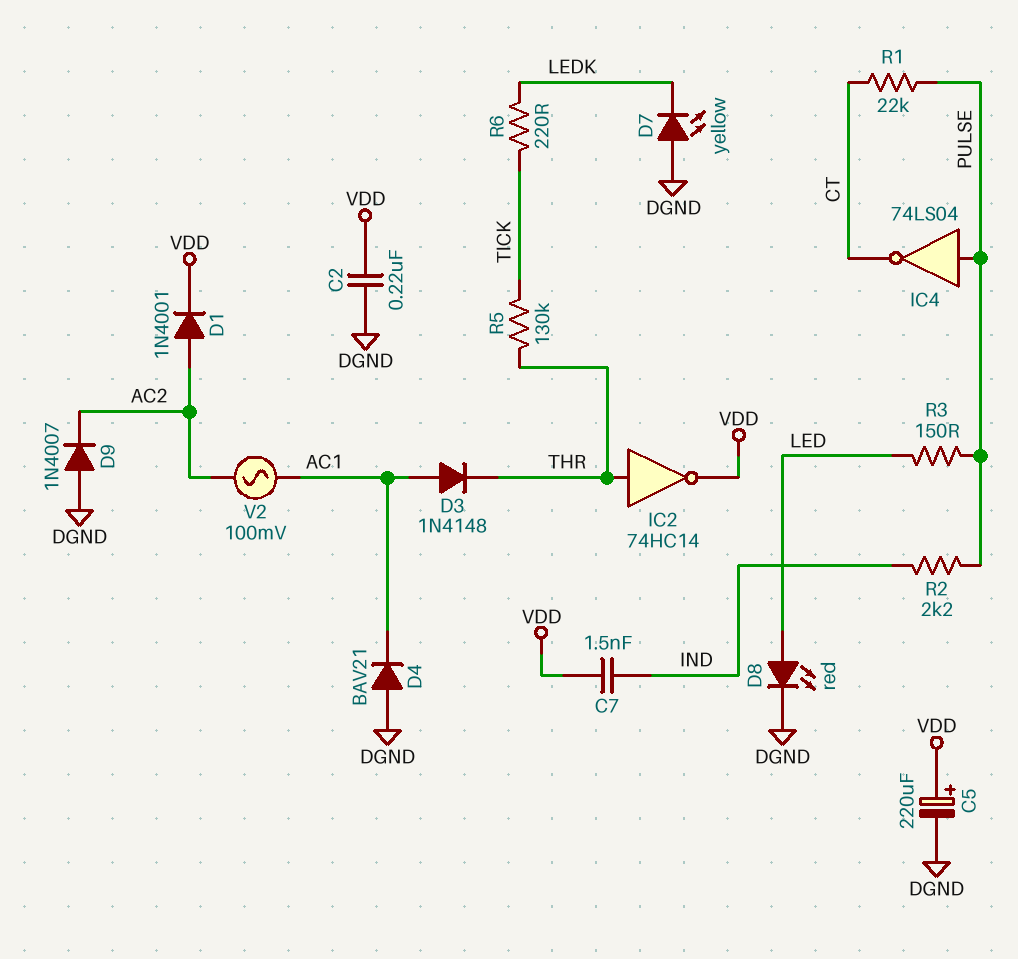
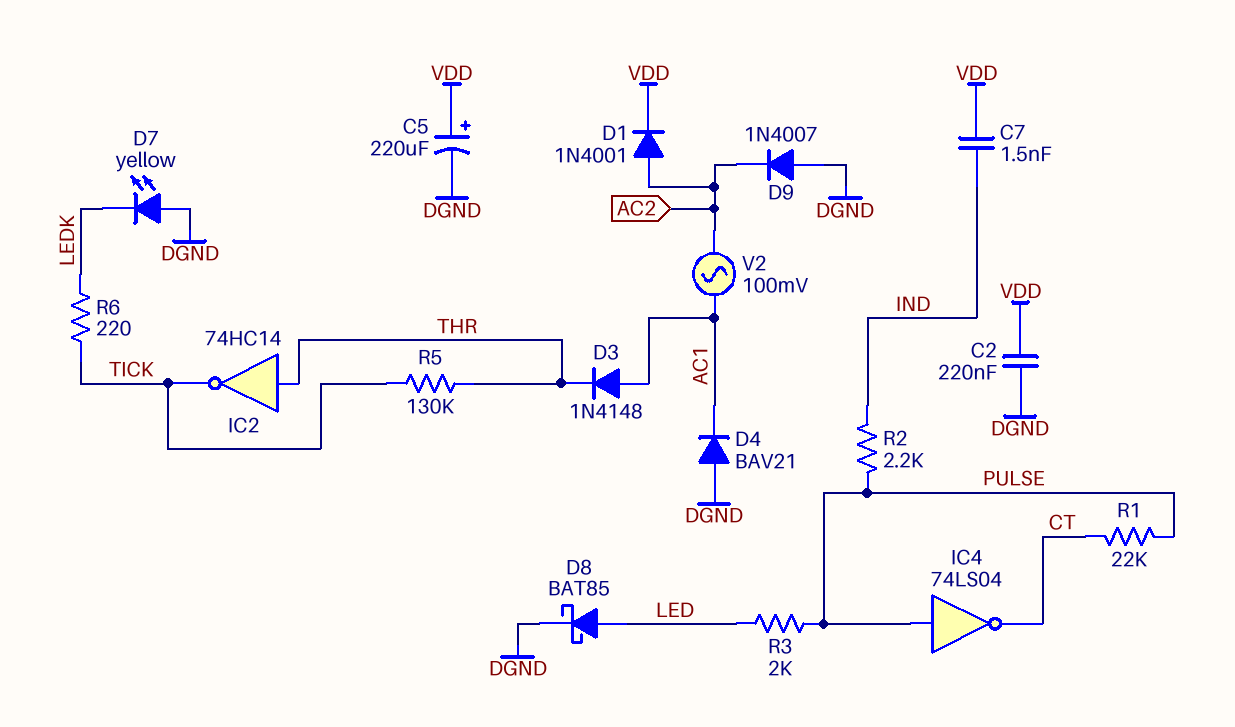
D8: LED red (A LED, K DGND) -> schottky BAT85 (A LED, K DGND)
IC2: NOT 74HC14 (in THR, out VDD) -> NOT 74HC14 (in THR, out TICK)
R3: 150 (LED, PULSE) -> 2k (LED, PULSE)

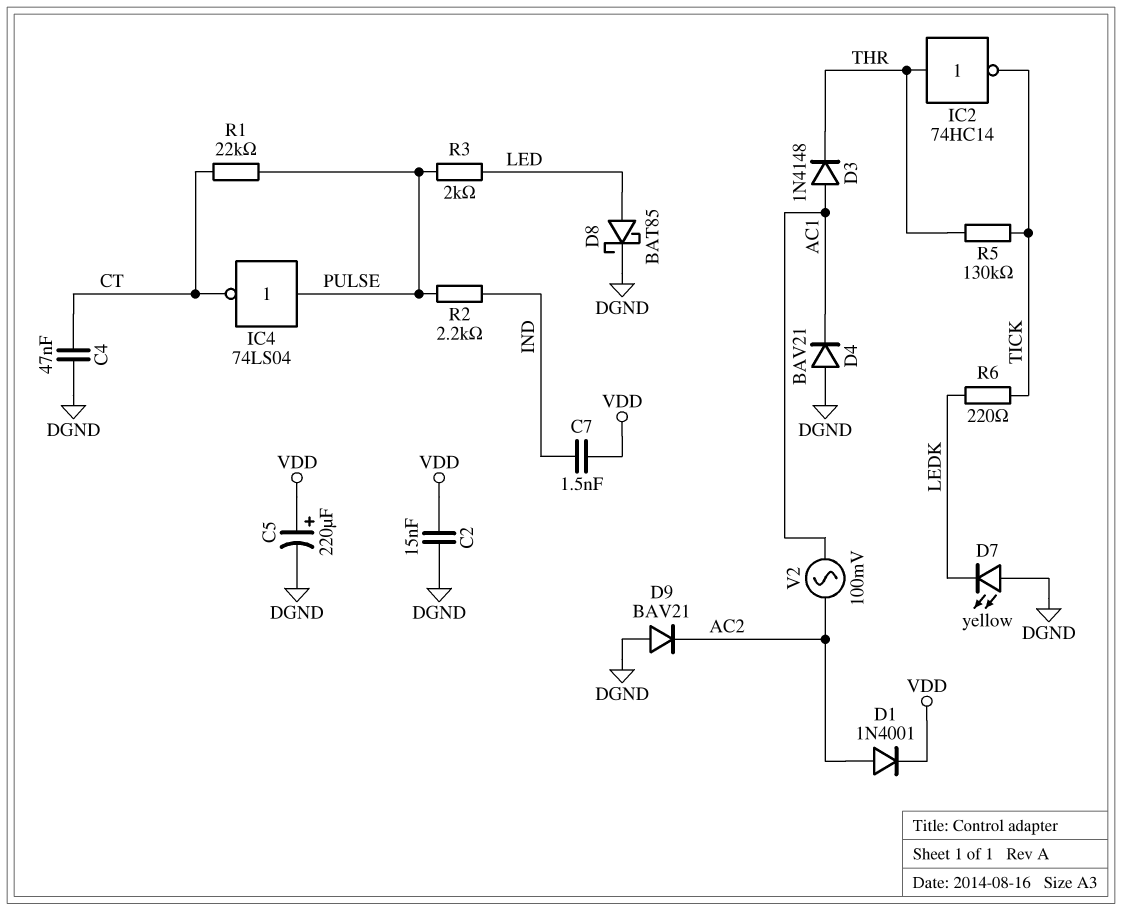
C2: 220nF (DGND, VDD) -> 15nF (DGND, VDD)
C4: none -> 47nF (CT, DGND)
D9: diode 1N4007 (A DGND, K AC2) -> diode BAV21 (A DGND, K AC2)

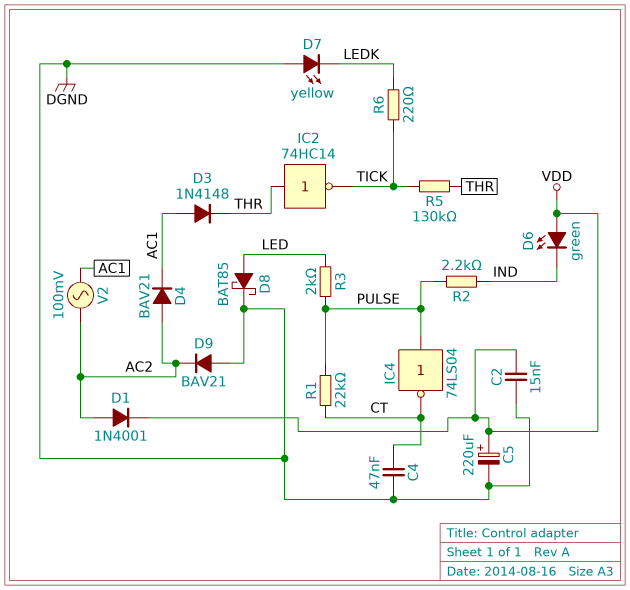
C7: 1.5nF (IND, VDD) -> none
D4: diode BAV21 (A DGND, K AC1) -> diode BAV21 (A AC2, K AC1)
D6: none -> LED green (A VDD, K IND)

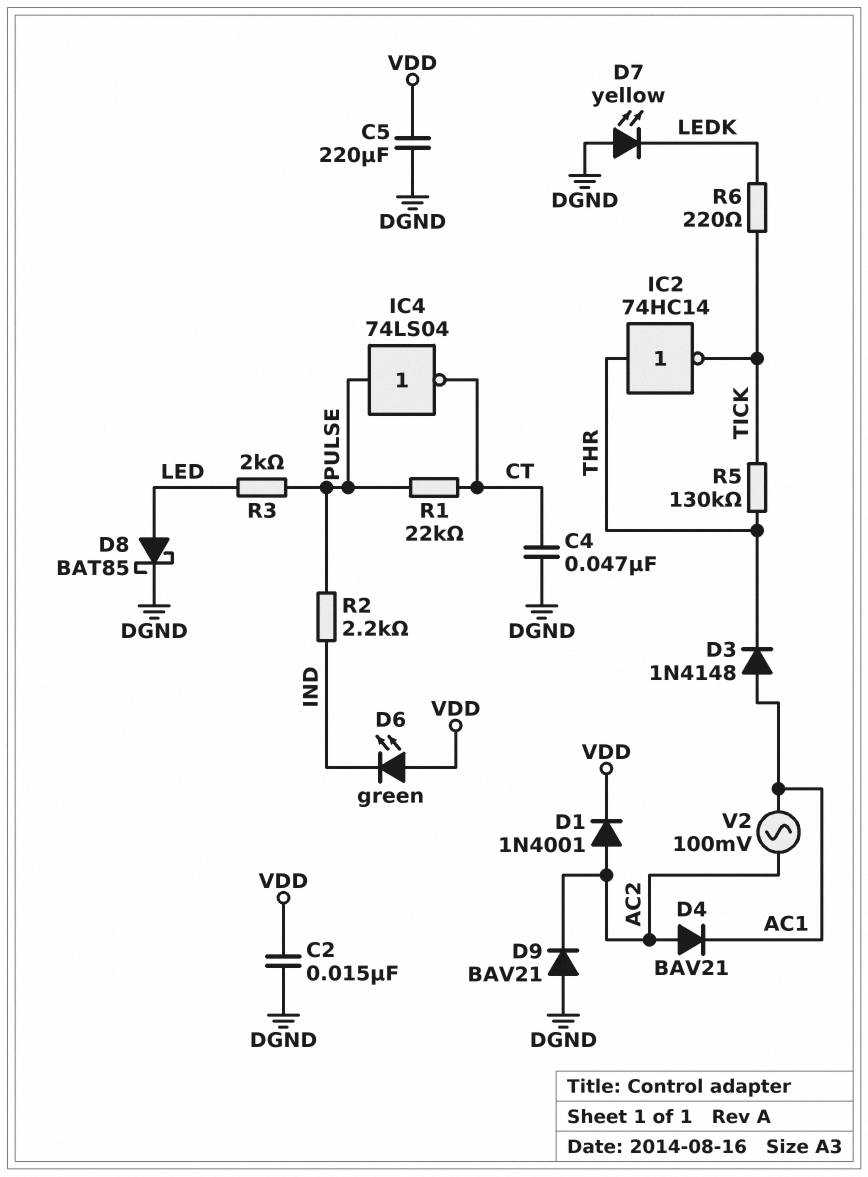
C5: 220uF (plus VDD, minus DGND) -> 220uF (DGND, VDD)

